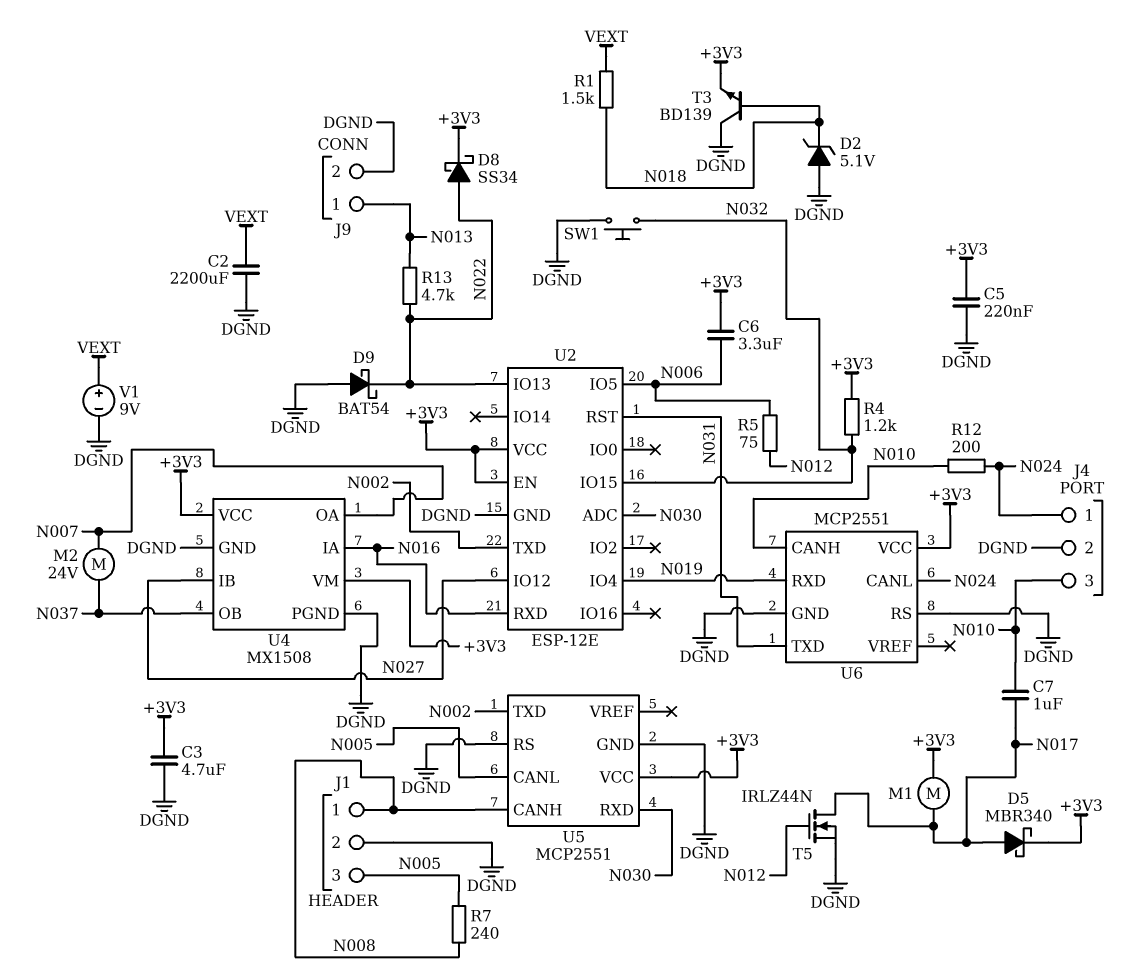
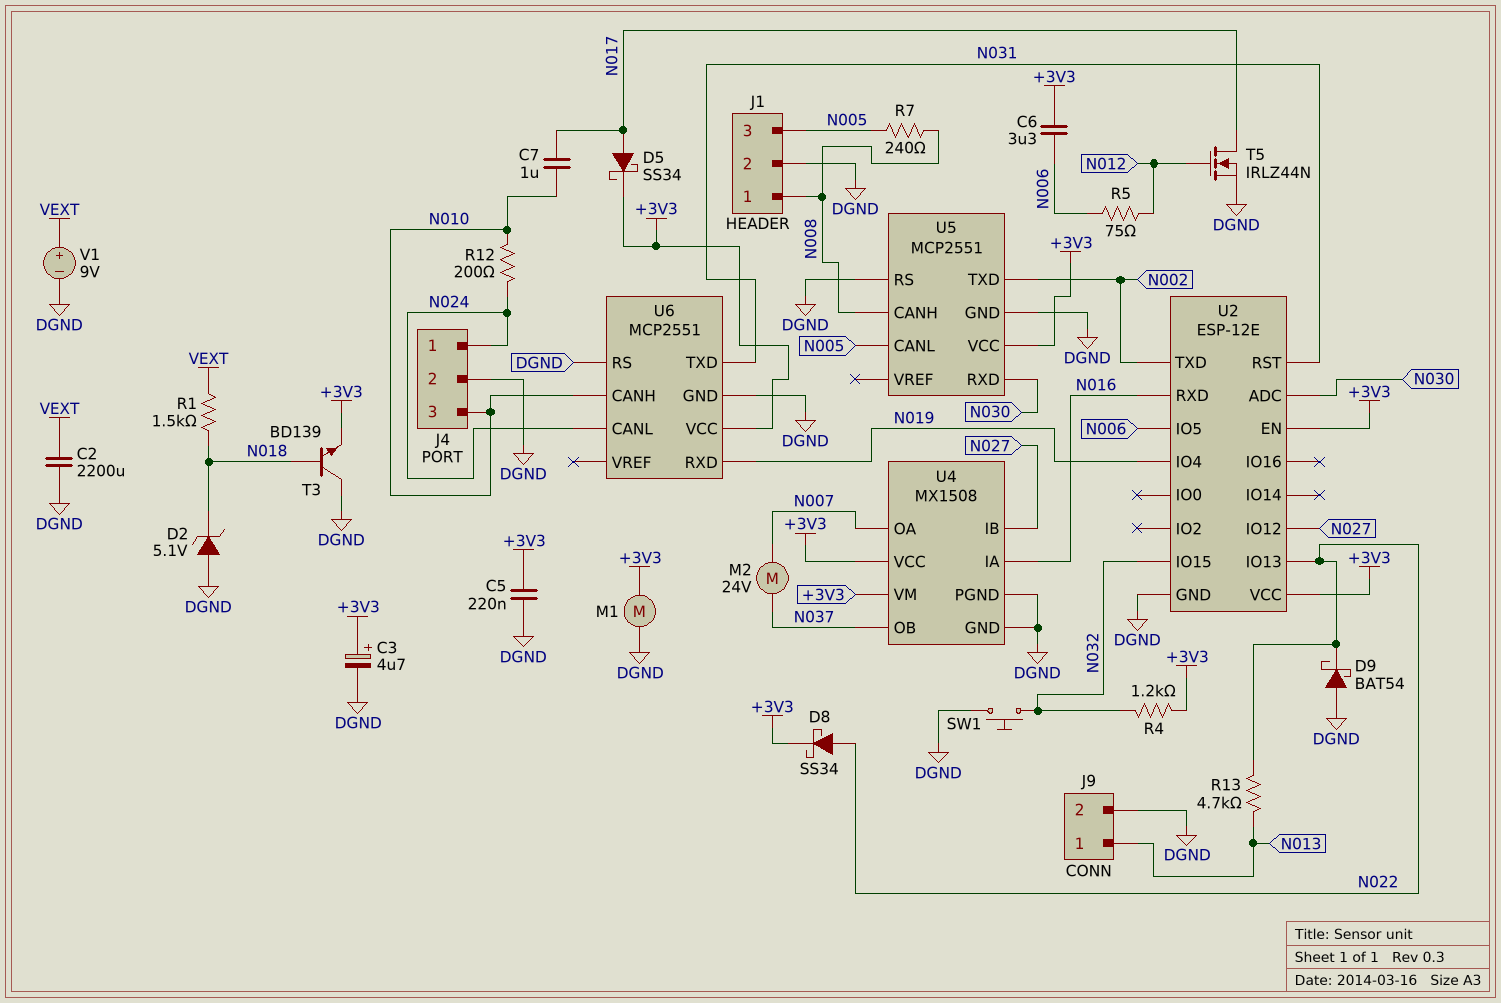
C3: 4.7uF (+3V3, DGND) -> 4.7uF (plus +3V3, minus DGND)
D5: schottky MBR340 (A N017, K +3V3) -> schottky SS34 (A N017, K +3V3)
M1: motor (+3V3, N017) -> motor (+3V3, DGND)

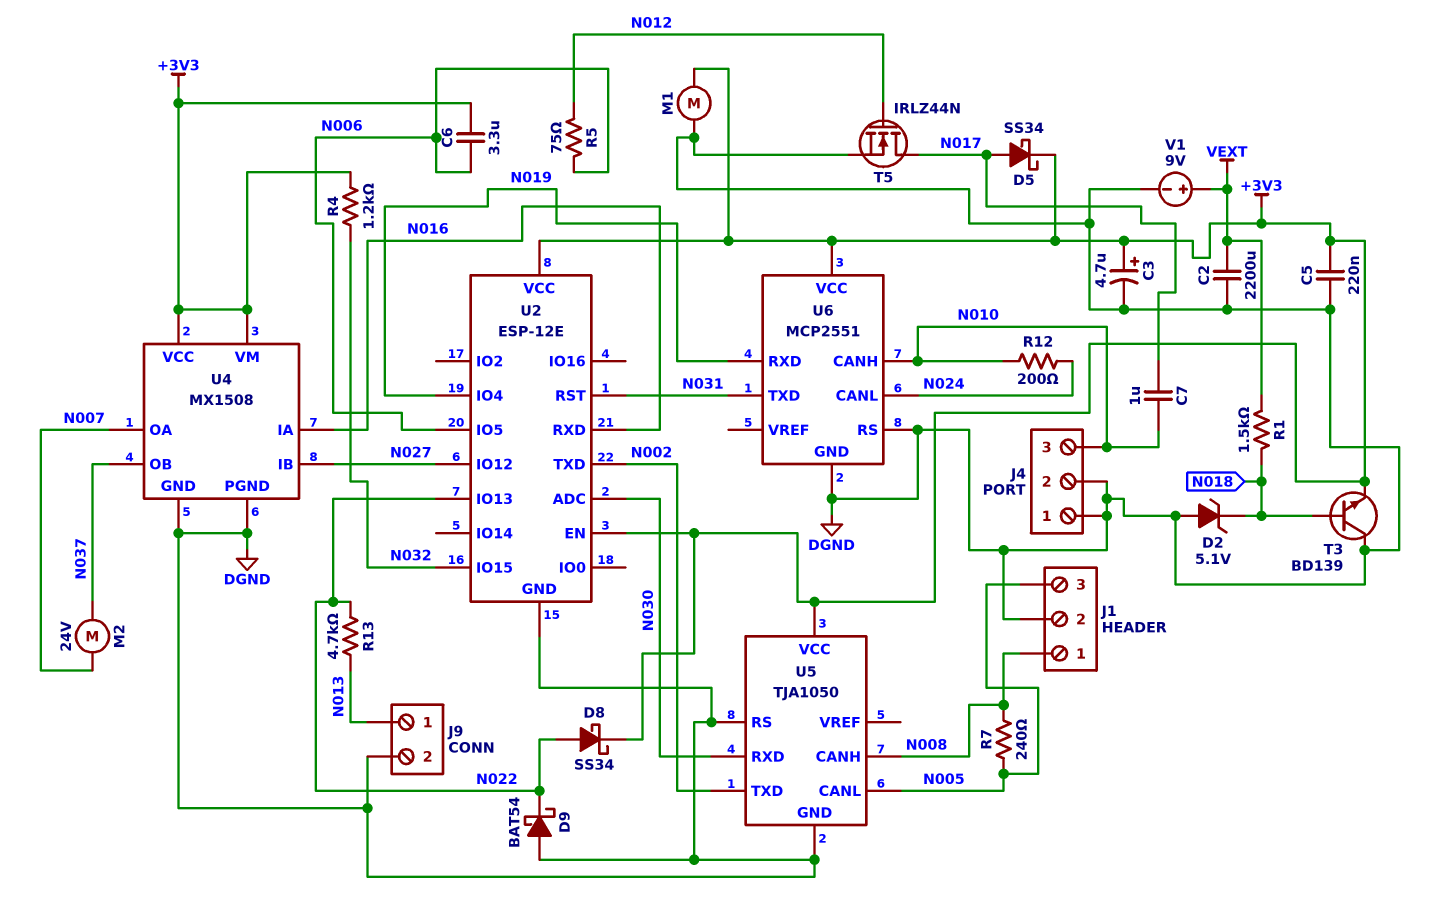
J4 pin 1: N024 -> DGND
SW1: button (DGND, N032) -> none
U5: MCP2551 -> TJA1050

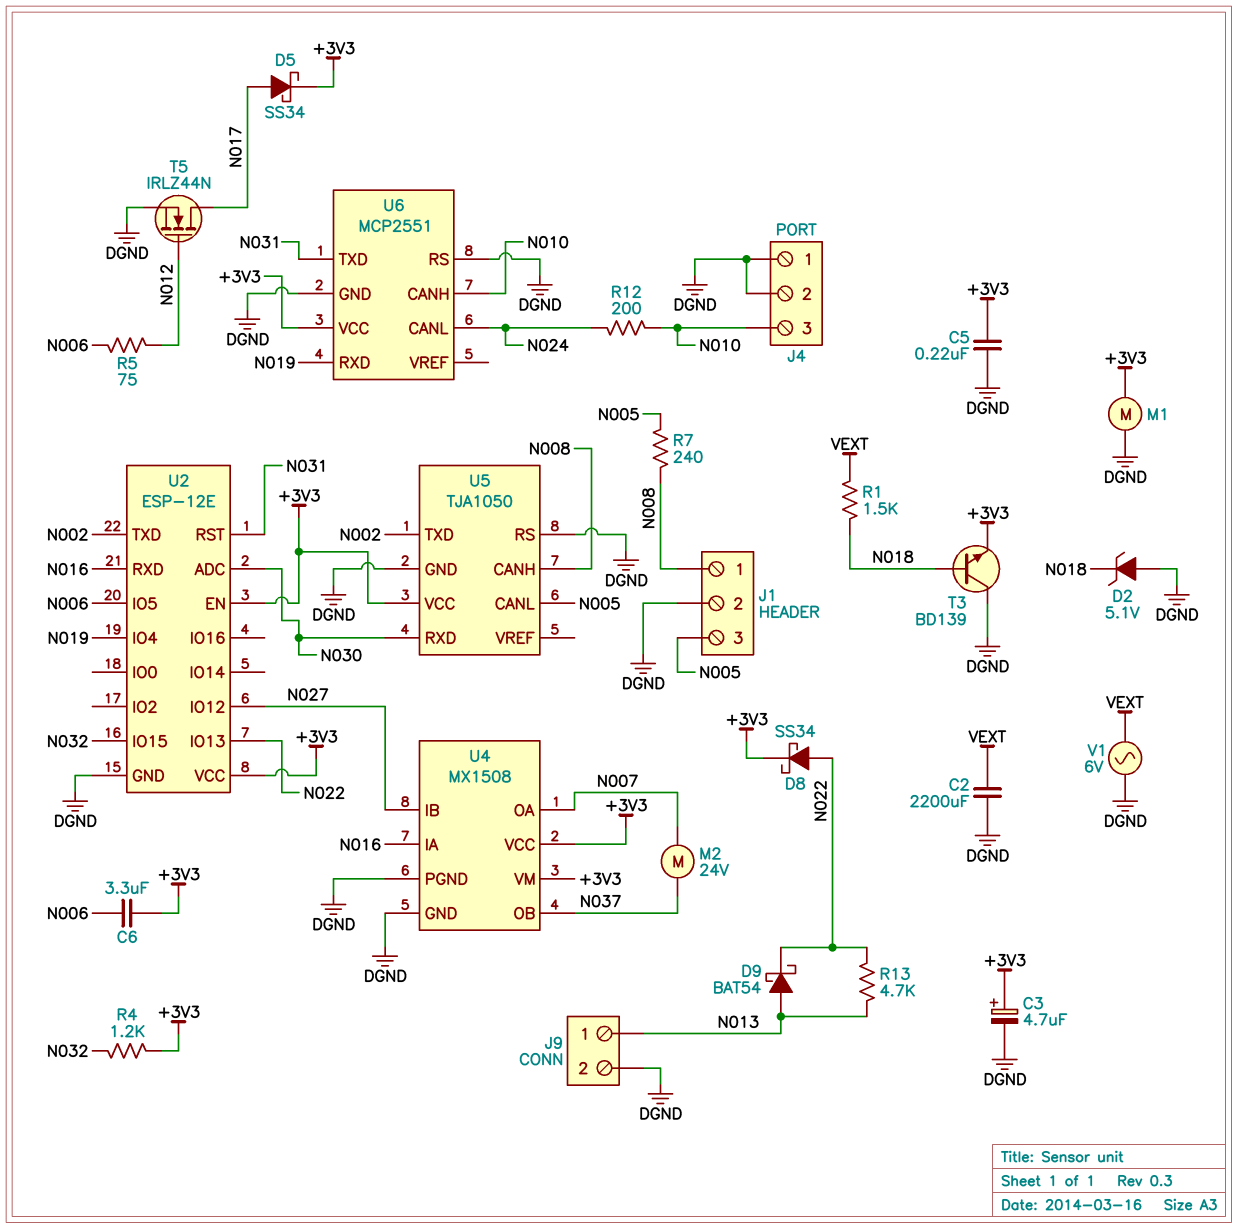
C7: 1uF (N010, N017) -> none
D9: schottky BAT54 (A DGND, K N022) -> schottky BAT54 (A N013, K N022)
V1: 9V (plus VEXT, minus DGND) -> AC 6V (DGND, VEXT)

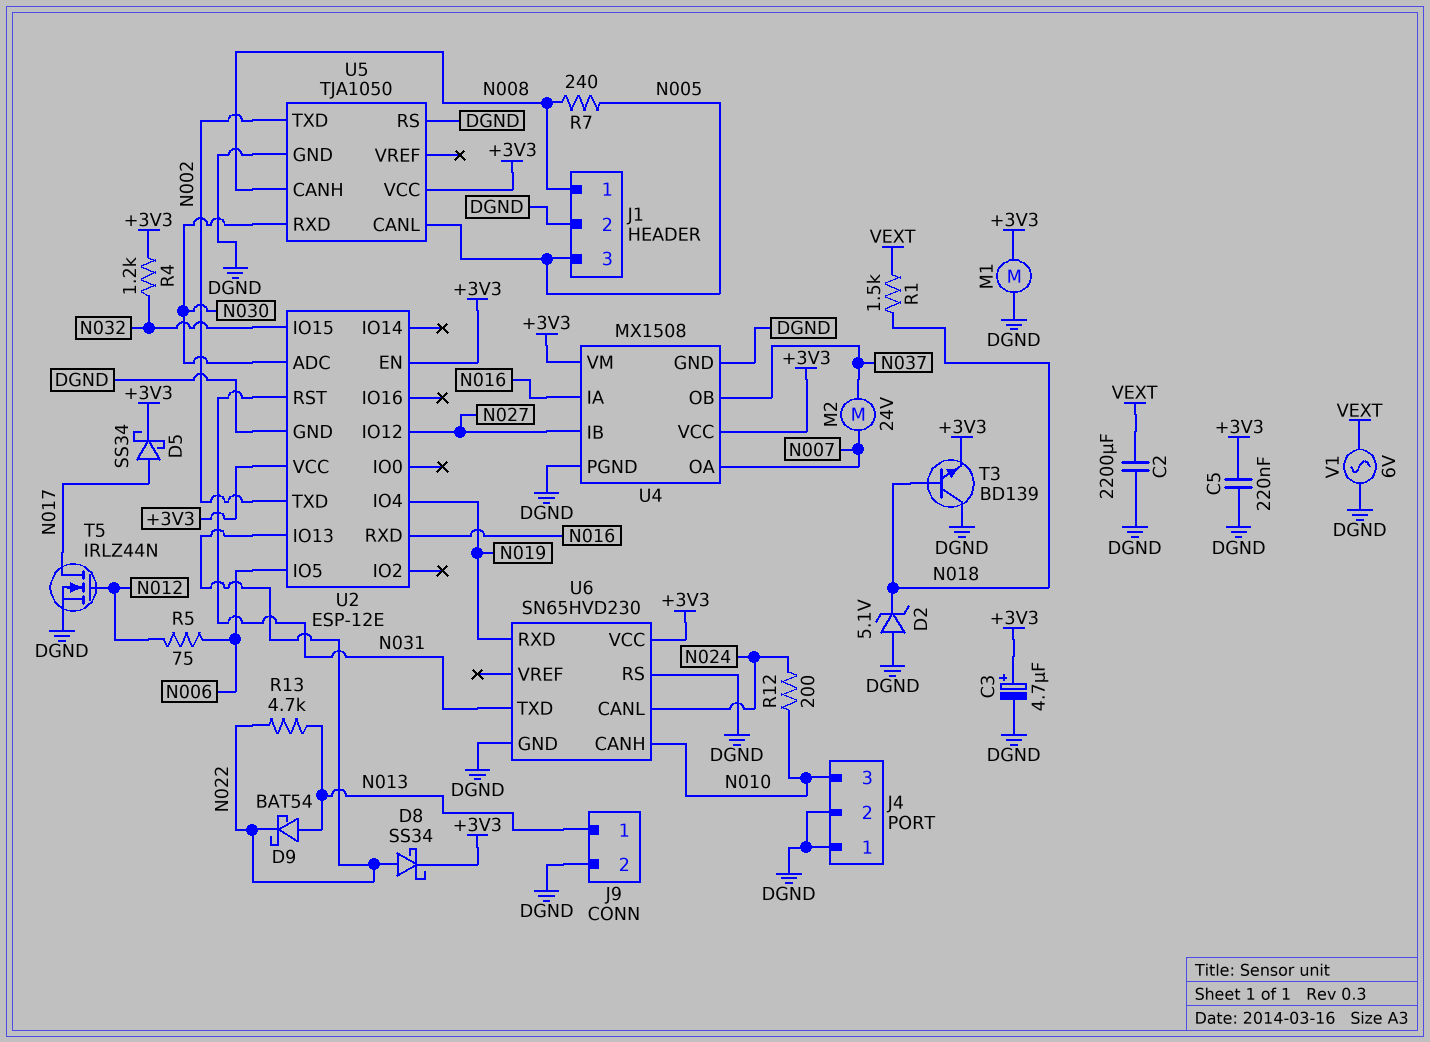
C6: 3.3uF (+3V3, N006) -> none
U6: MCP2551 -> SN65HVD230

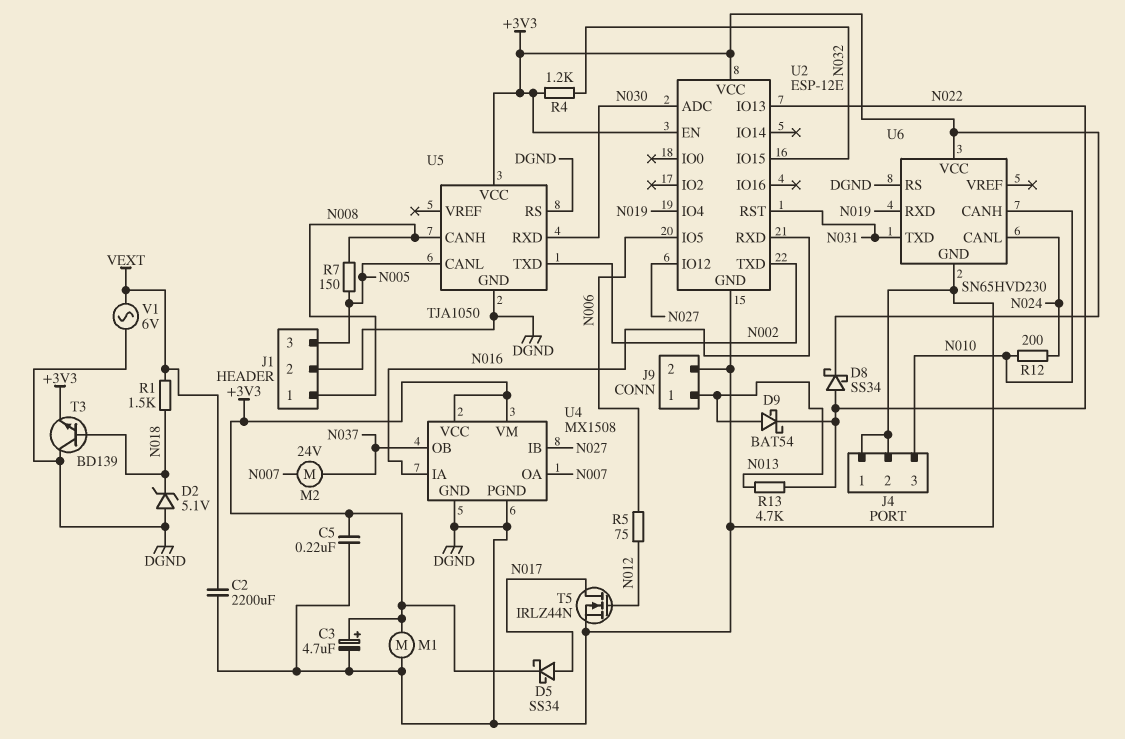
R7: 240 (N005, N008) -> 150 (N005, N008)

